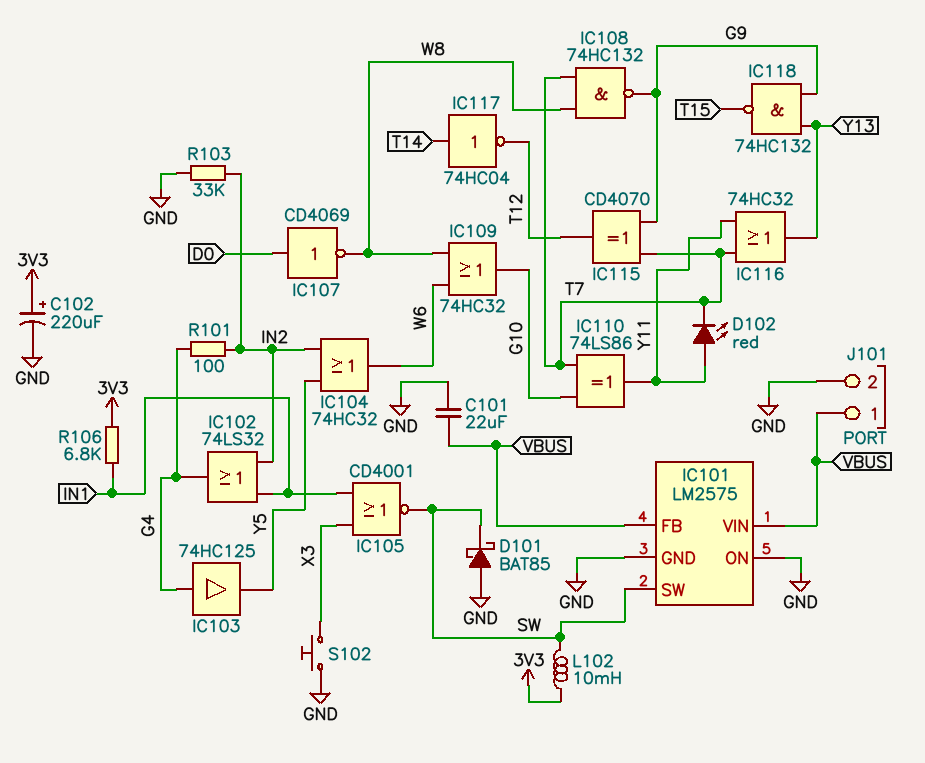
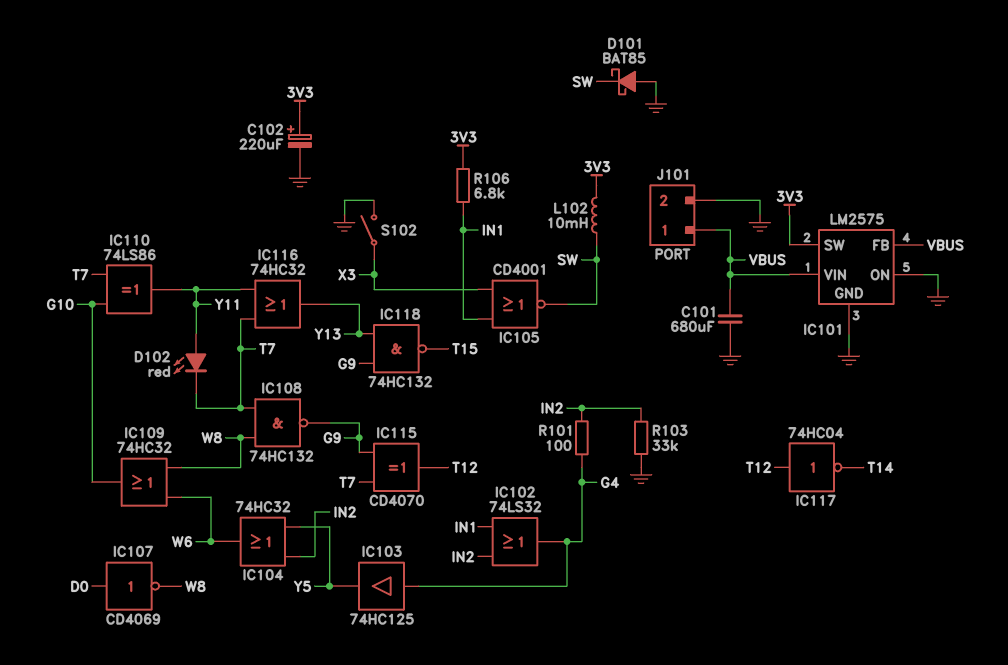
C101: 22uF (GND, VBUS) -> 680uF (GND, VBUS)
IC101 pin SW: SW -> 3V3
IC117: NOT 74HC04 (in T14, out T12) -> NOT 74HC04 (in T12, out T14)
S102: button (GND, X3) -> switch (GND, X3)

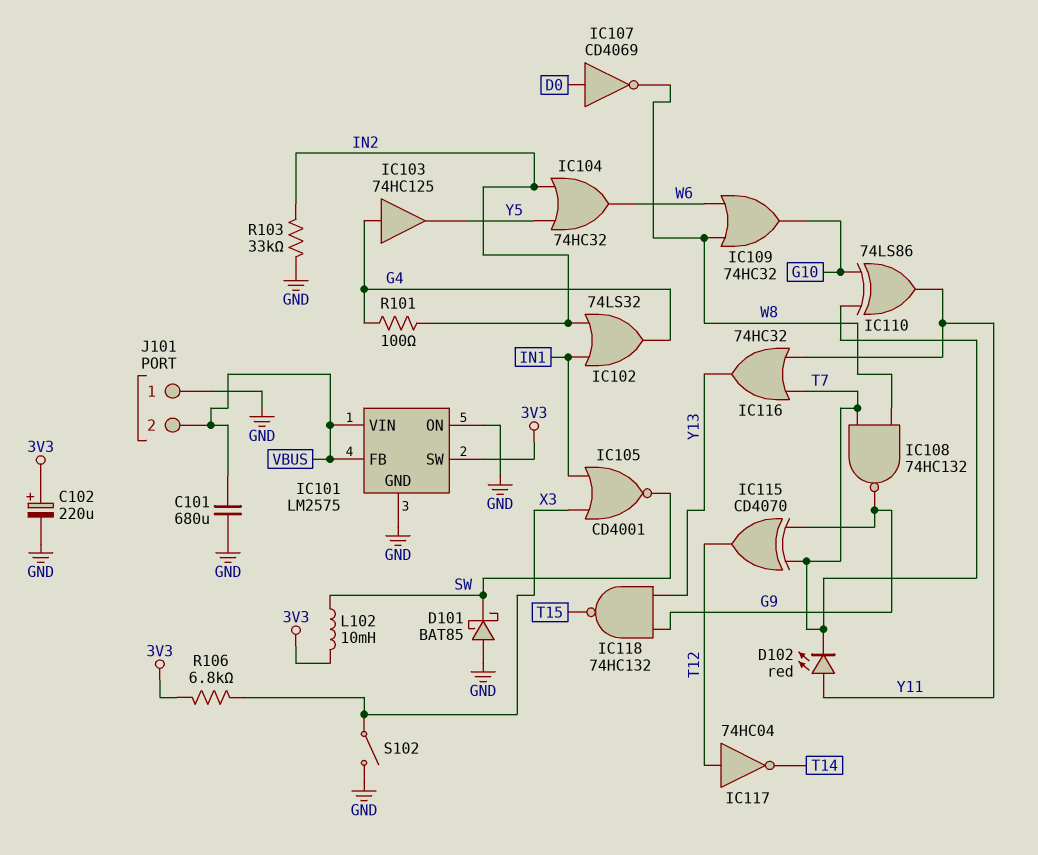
J101 pin 1: VBUS -> GND
J101 pin 2: GND -> VBUS
R106: 6.8k (3V3, IN1) -> 6.8k (3V3, X3)

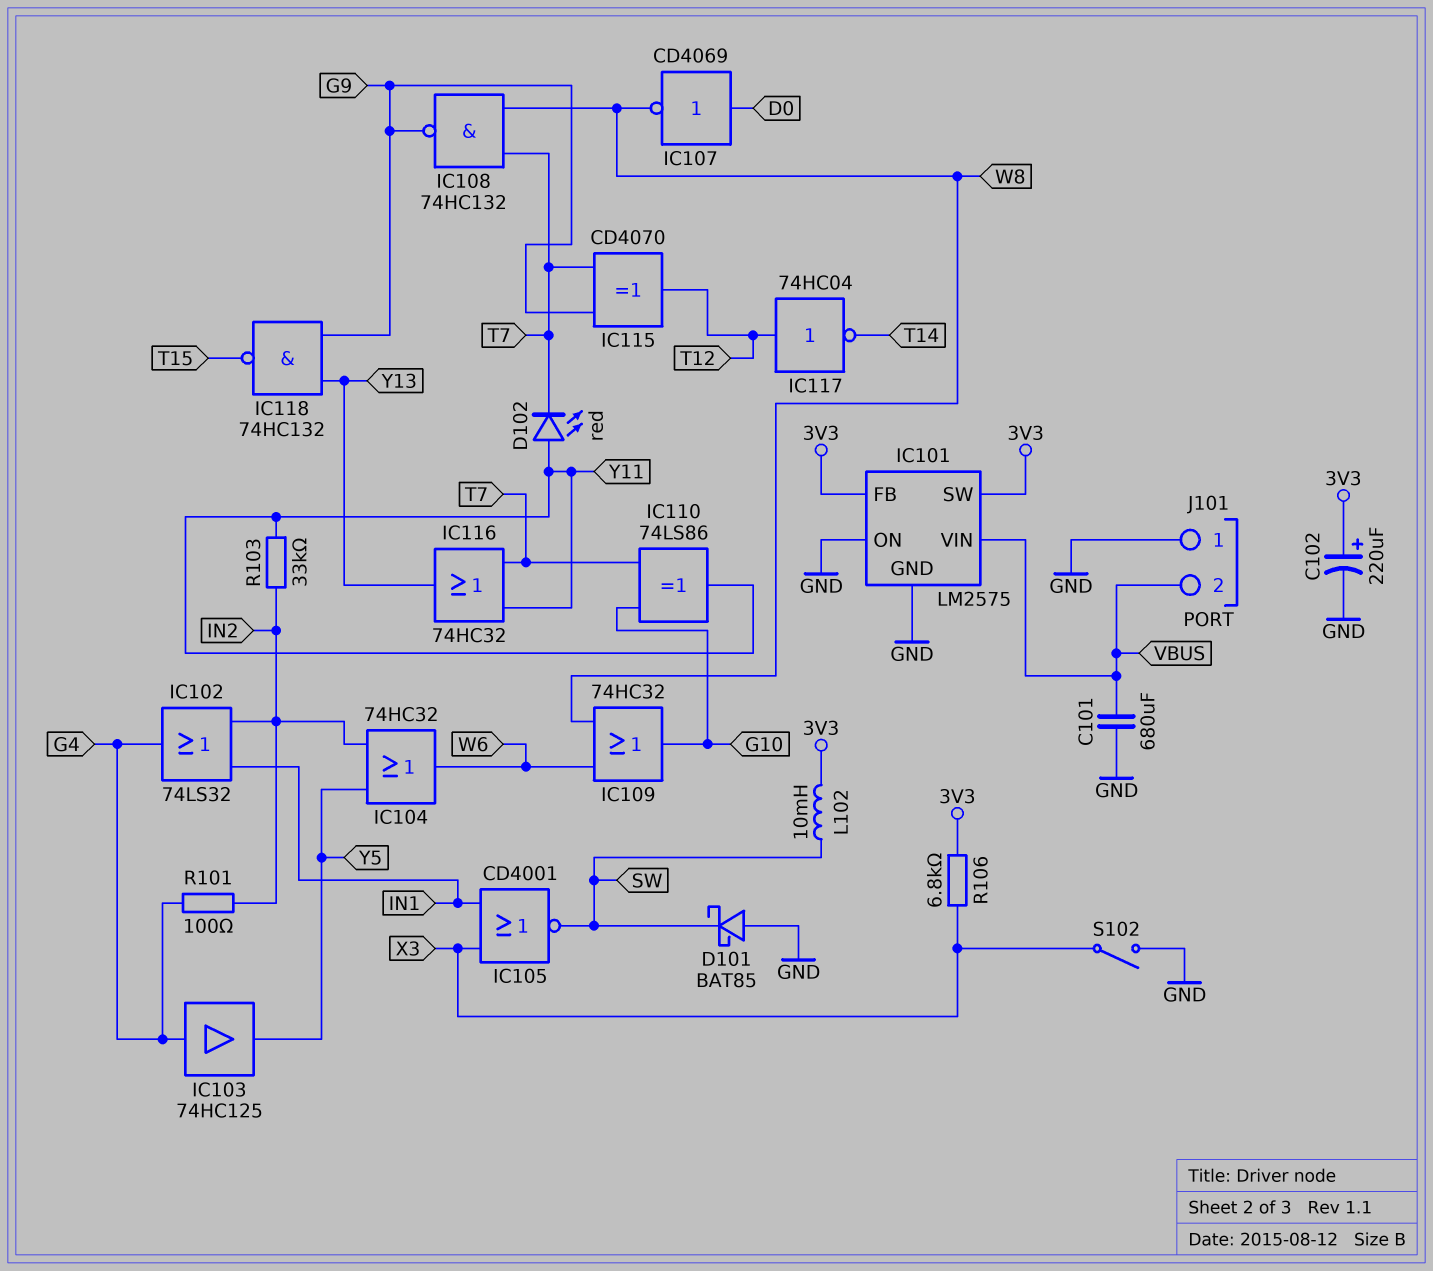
IC101 pin FB: VBUS -> 3V3
R103: 33k (GND, IN2) -> 33k (IN2, Y11)

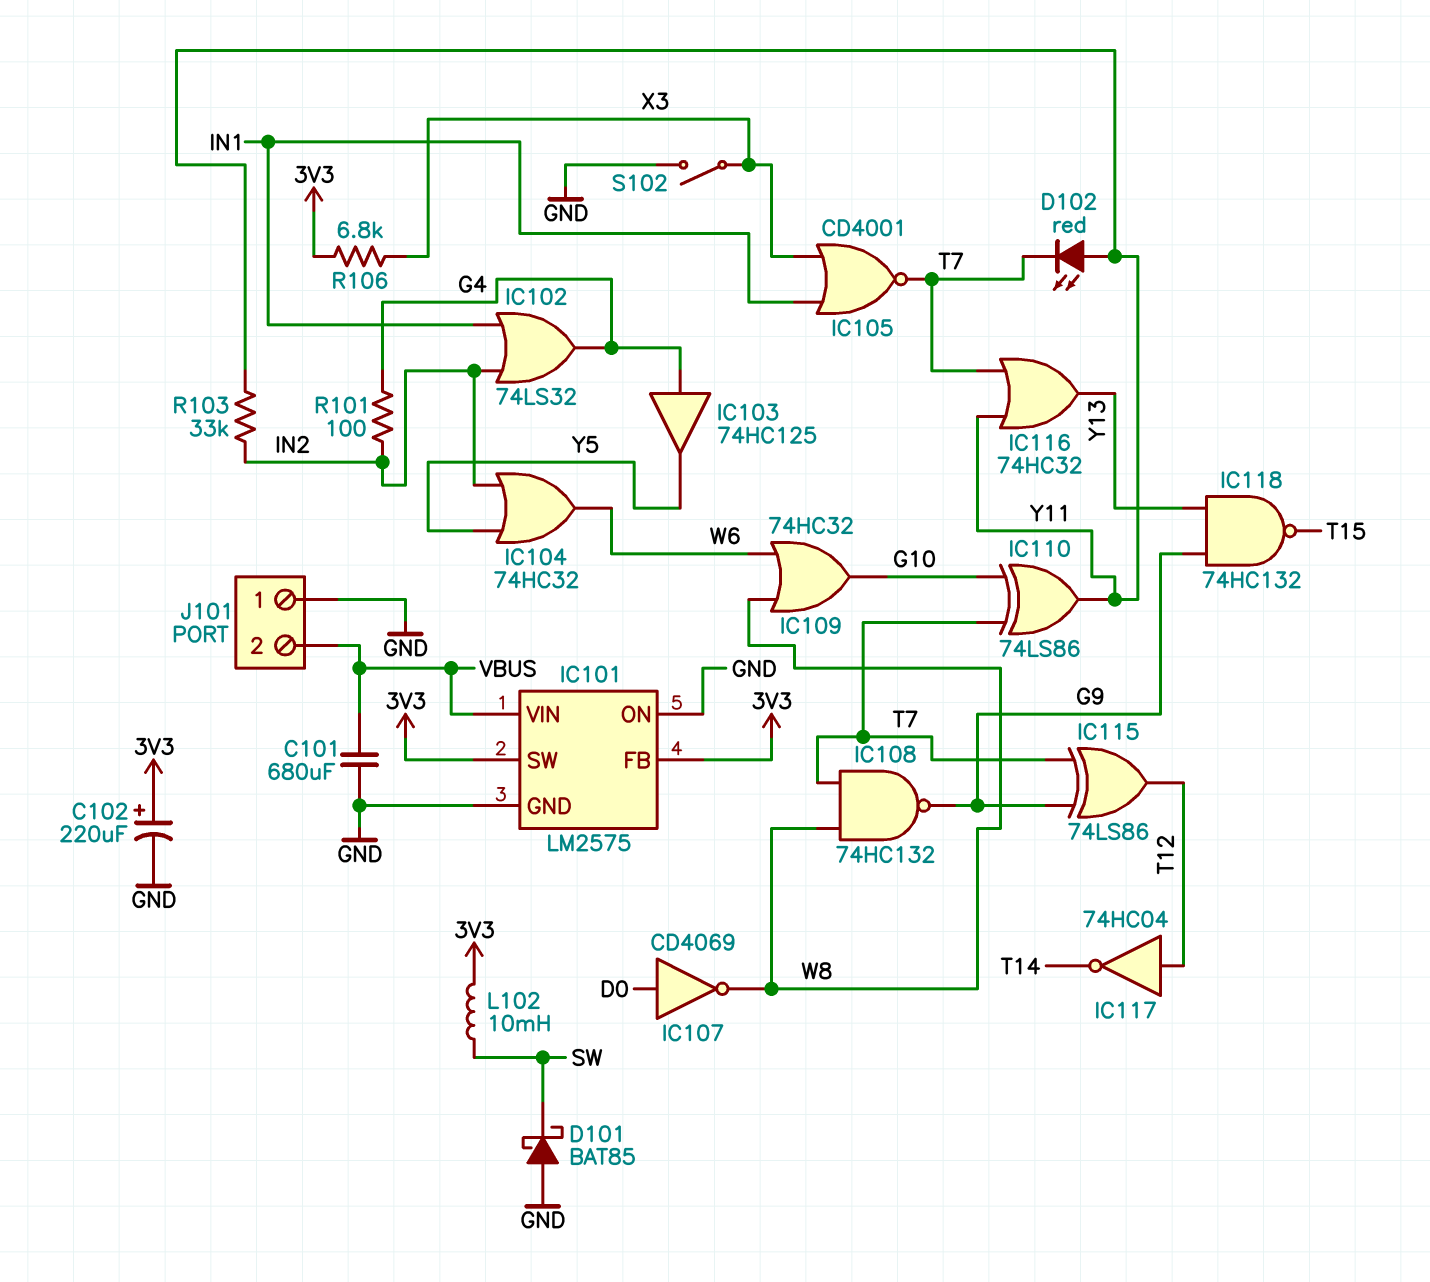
IC105: NOR CD4001 (in IN1, in X3, out SW) -> NOR CD4001 (in IN1, in X3, out T7)
IC115: XOR CD4070 (in G9, in T7, out T12) -> XOR 74LS86 (in G9, in T7, out T12)

